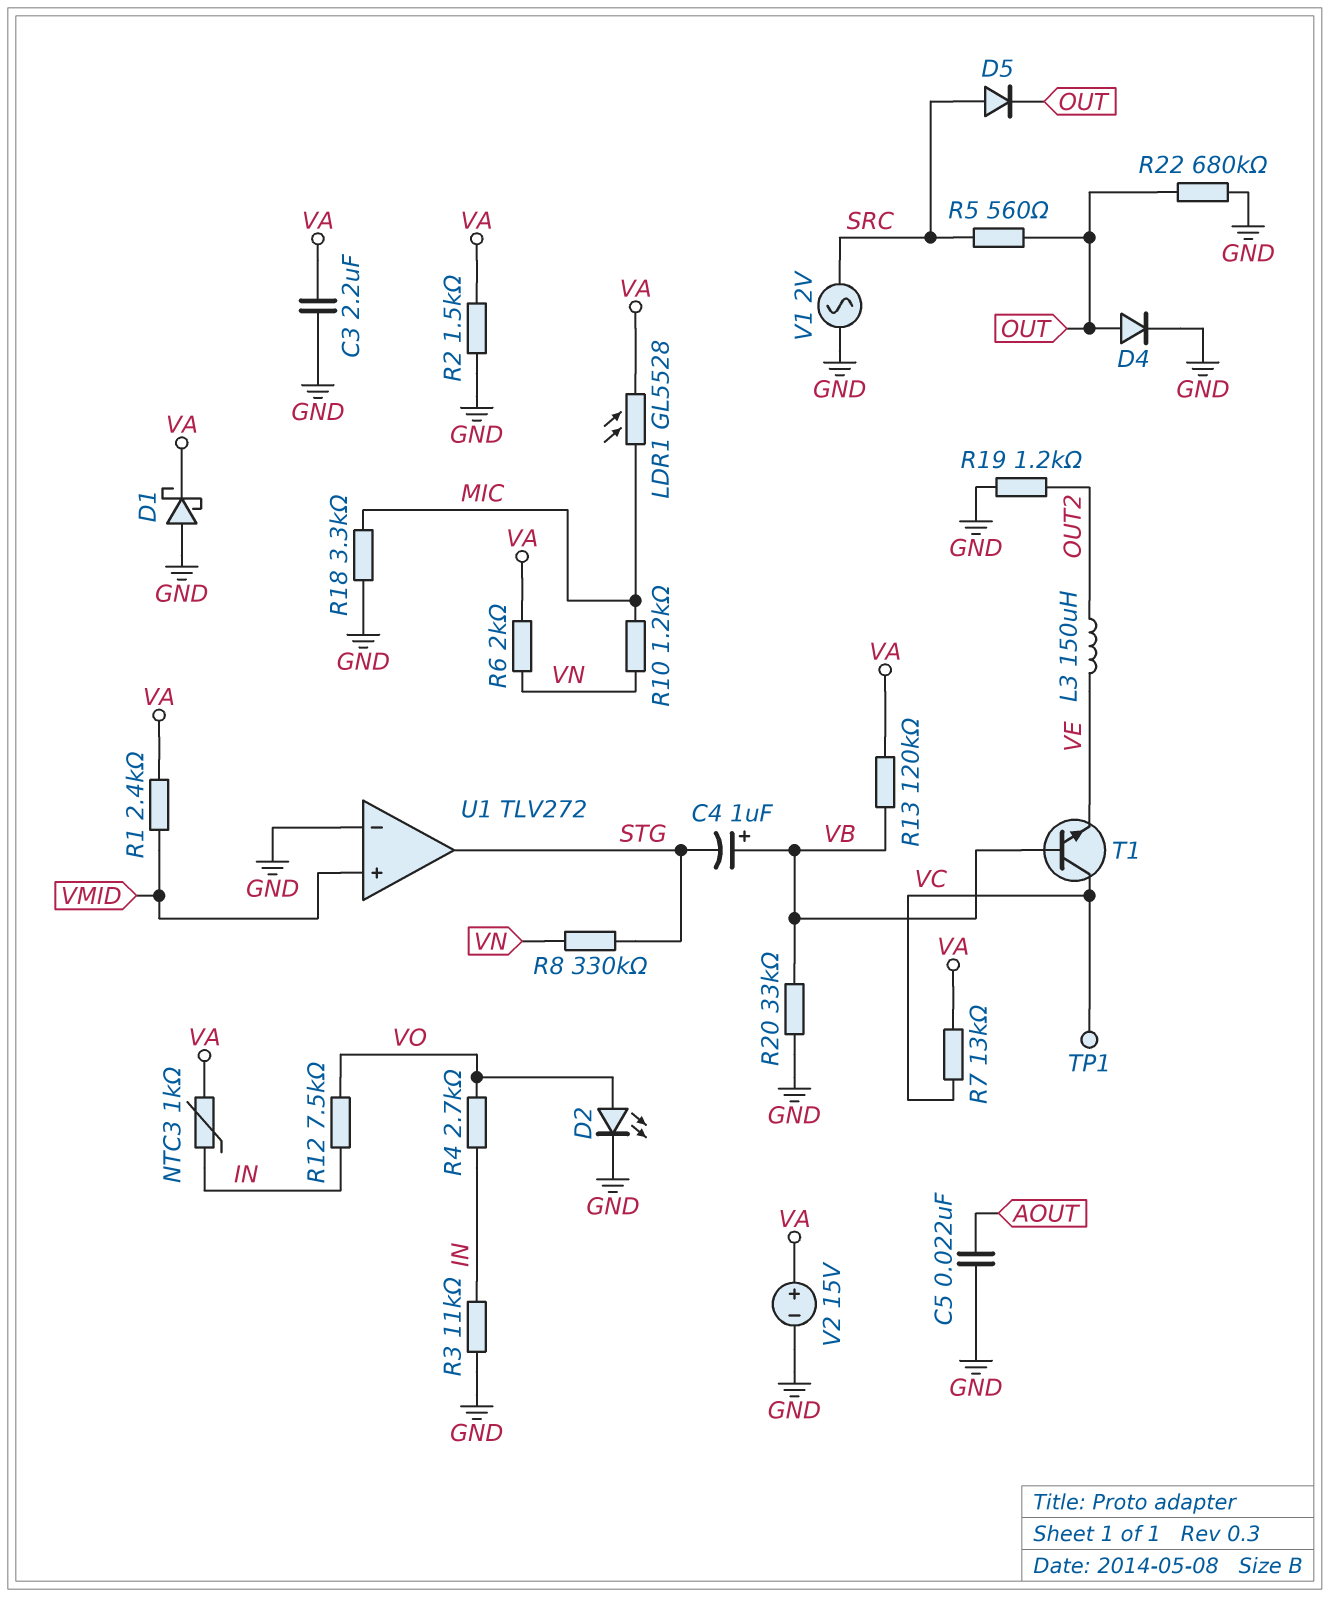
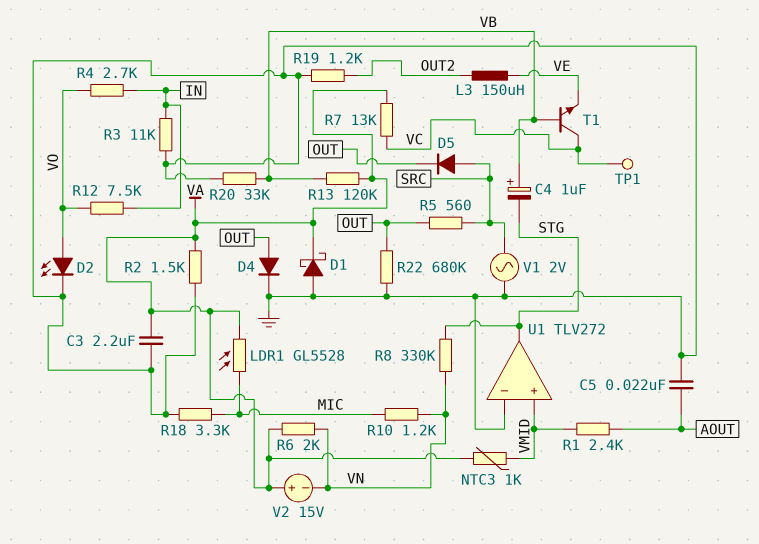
NTC3: 1k (IN, VA) -> 1k (VA, VMID)
R1: 2.4k (VA, VMID) -> 2.4k (AOUT, VMID)
V2: 15V (plus VA, minus GND) -> 15V (plus VA, minus VN)

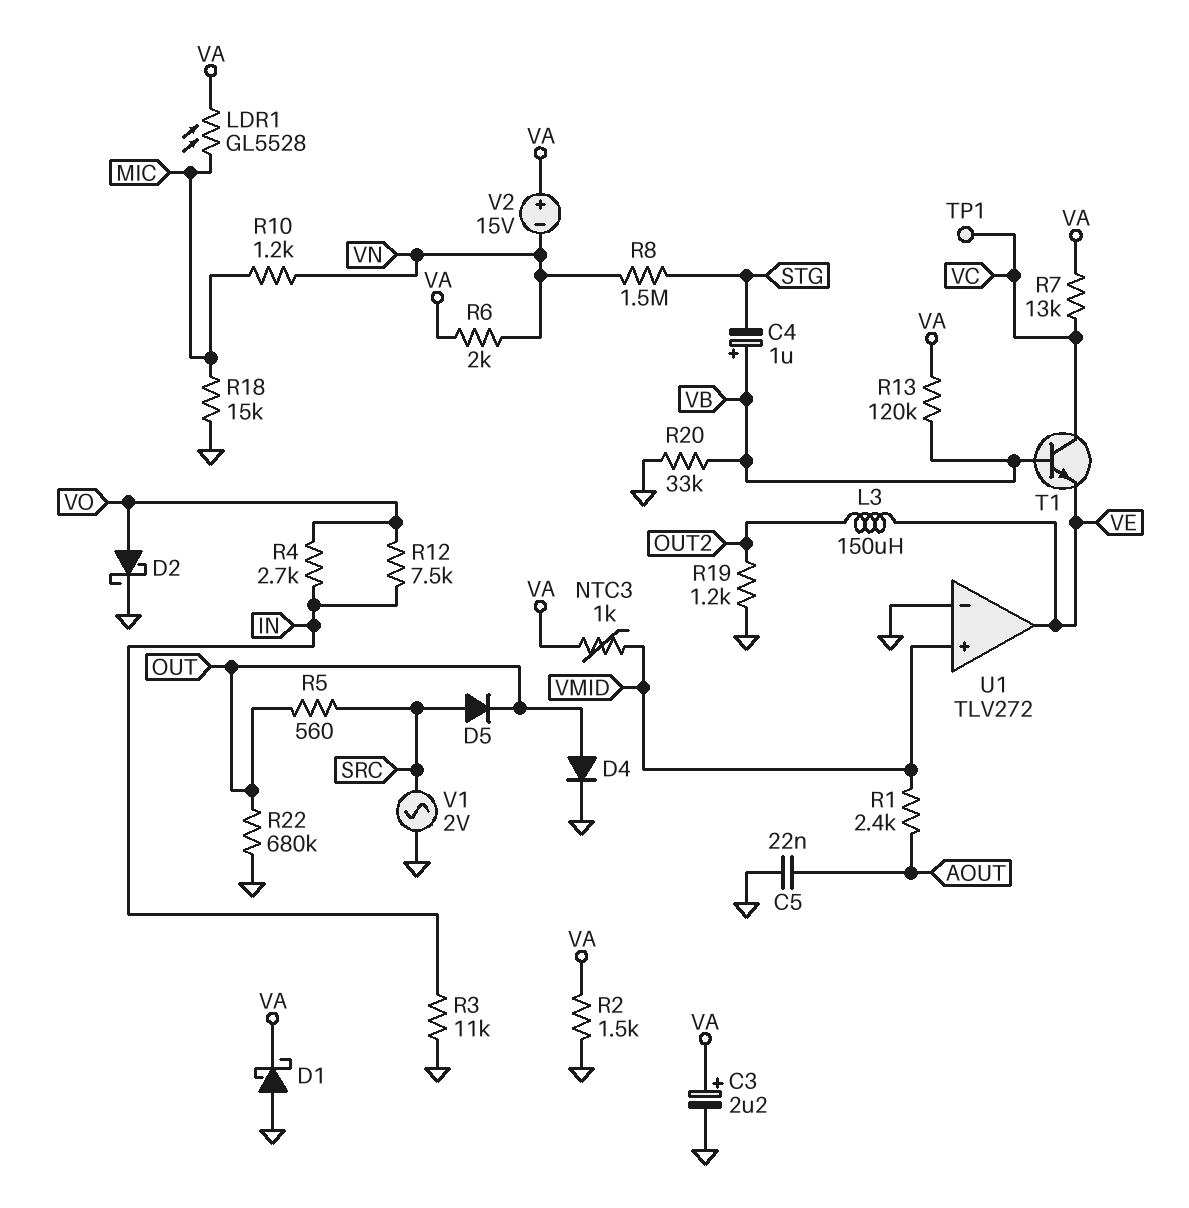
C3: 2.2uF (GND, VA) -> 2.2uF (plus VA, minus GND)
D2: LED (A VO, K GND) -> schottky (A VO, K GND)
R8: 330k (STG, VN) -> 1.5M (STG, VN)
R18: 3.3k (GND, MIC) -> 15k (GND, MIC)
U1 pin out: STG -> VE

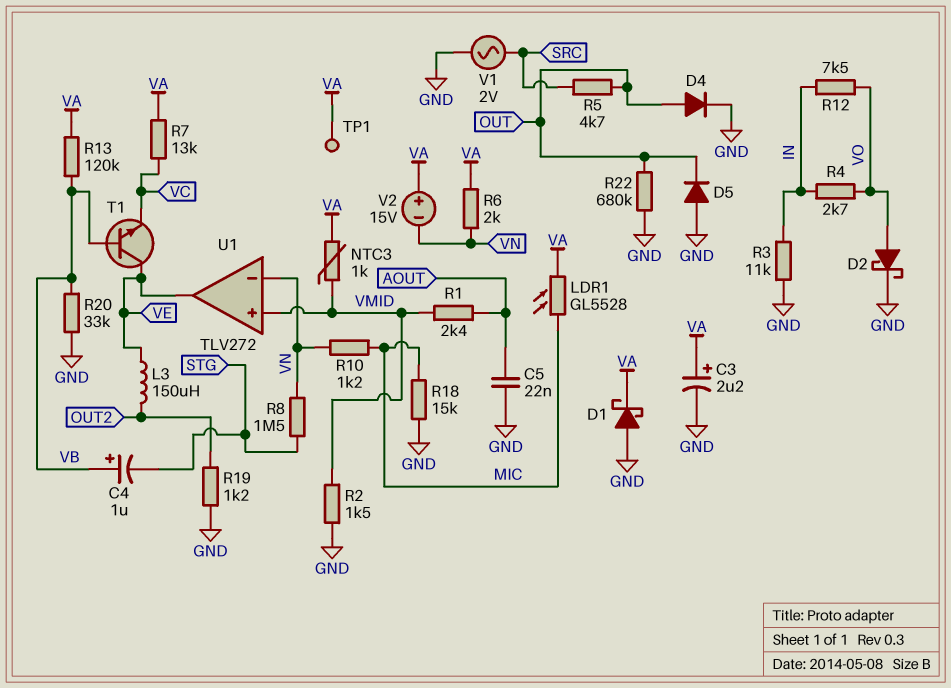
D5: diode (A SRC, K OUT) -> diode (A GND, K OUT)
R2: 1.5k (GND, VA) -> 1.5k (GND, VMID)
R5: 560 (OUT, SRC) -> 4.7k (OUT, SRC)
T1: NPN (B VB, C VC, E VE) -> NPN (B VB, C VE, E VC)
TP1: test point (VC) -> test point (VA)
U1 pin in-: GND -> VN

